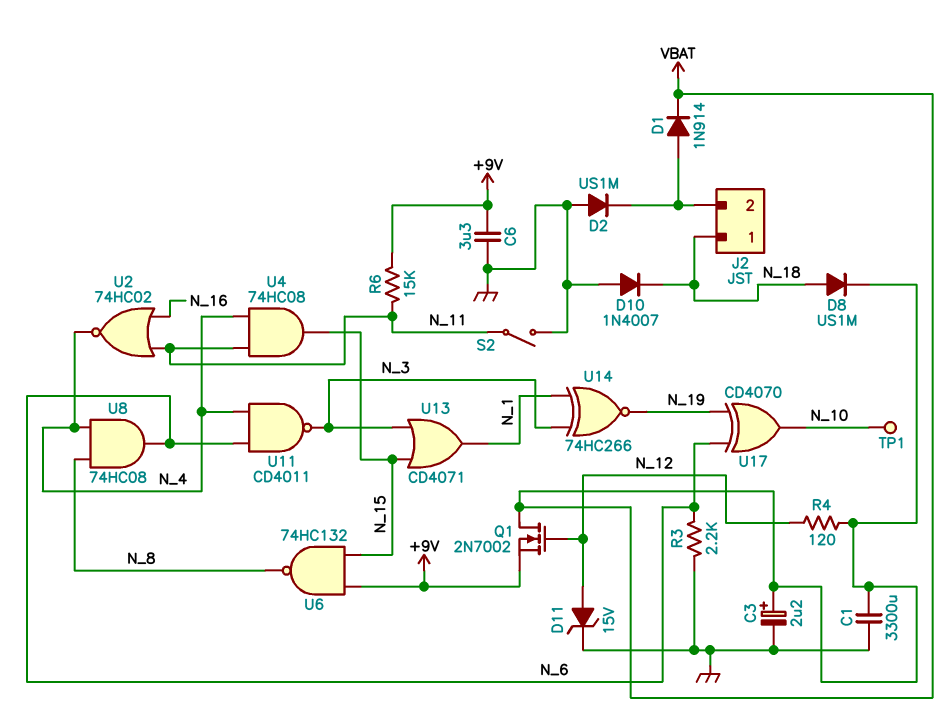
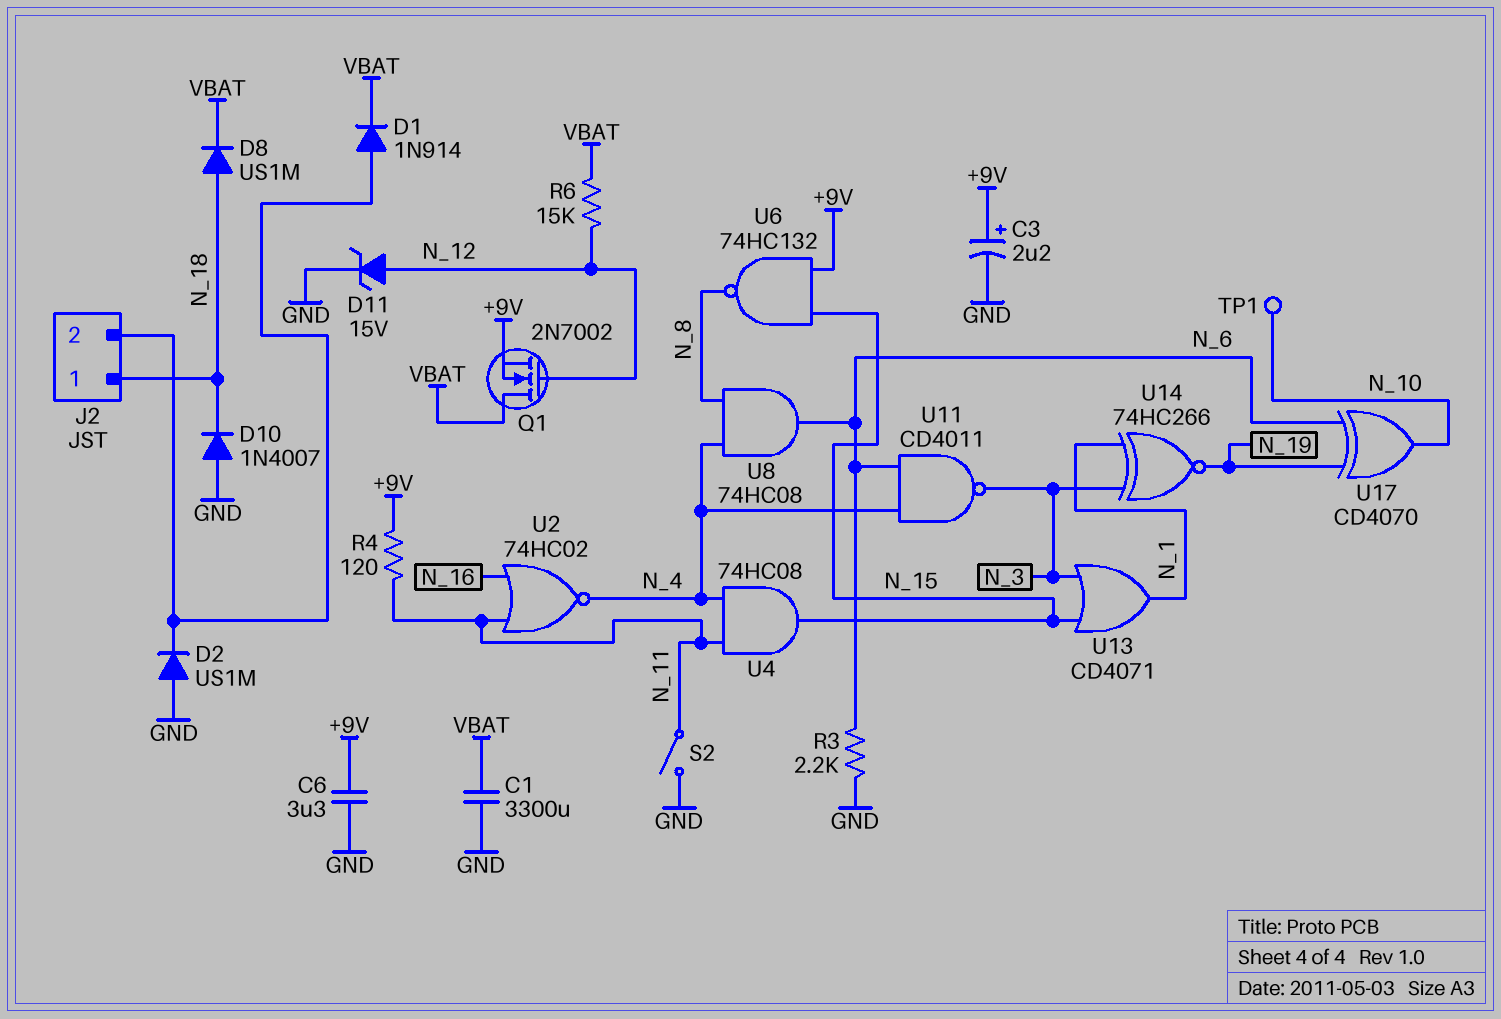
C3: 2.2uF (plus VBAT, minus GND) -> 2.2uF (plus +9V, minus GND)
R4: 120 (N_12, VBAT) -> 120 (+9V, N_11)
R6: 15k (+9V, N_11) -> 15k (N_12, VBAT)

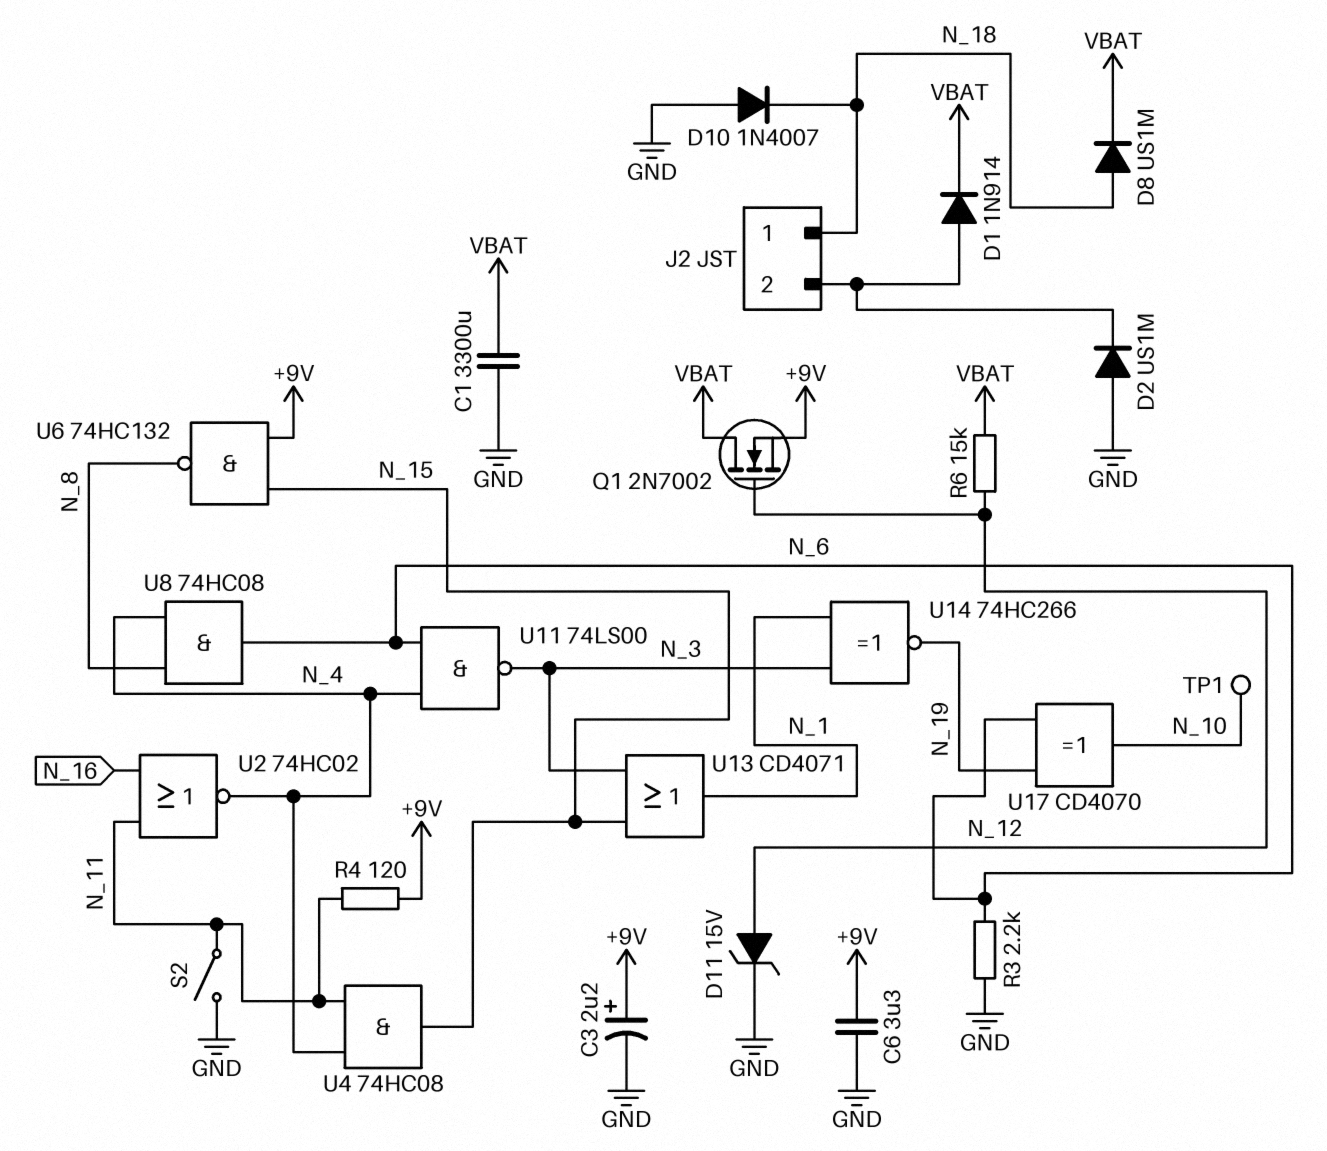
U11: NAND CD4011 (in N_4, in N_6, out N_3) -> NAND 74LS00 (in N_4, in N_6, out N_3)

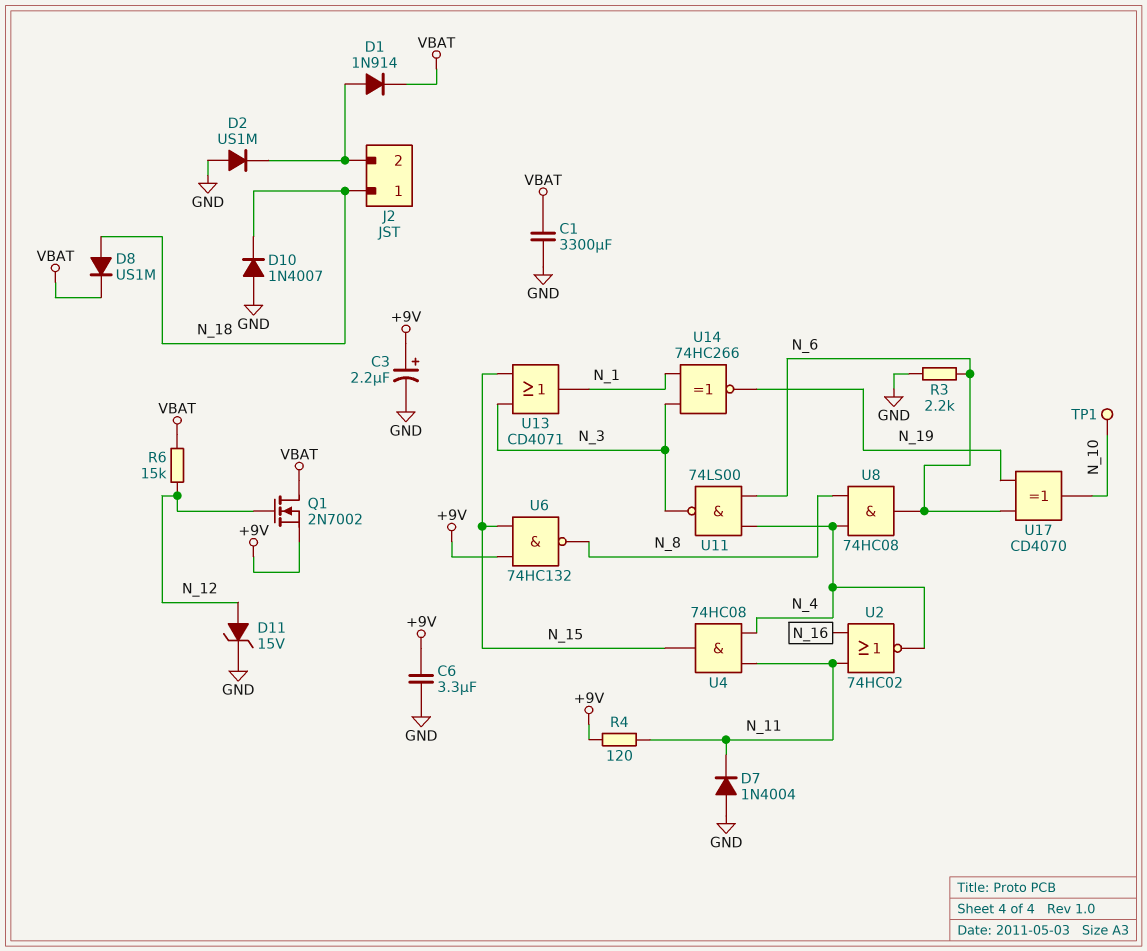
D7: none -> diode 1N4004 (A GND, K N_11)
S2: switch (GND, N_11) -> none

